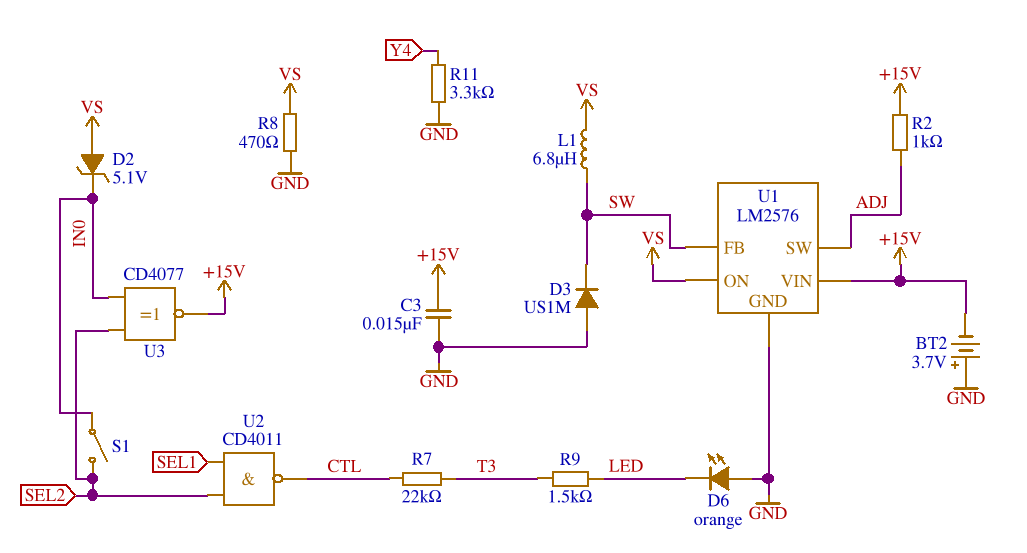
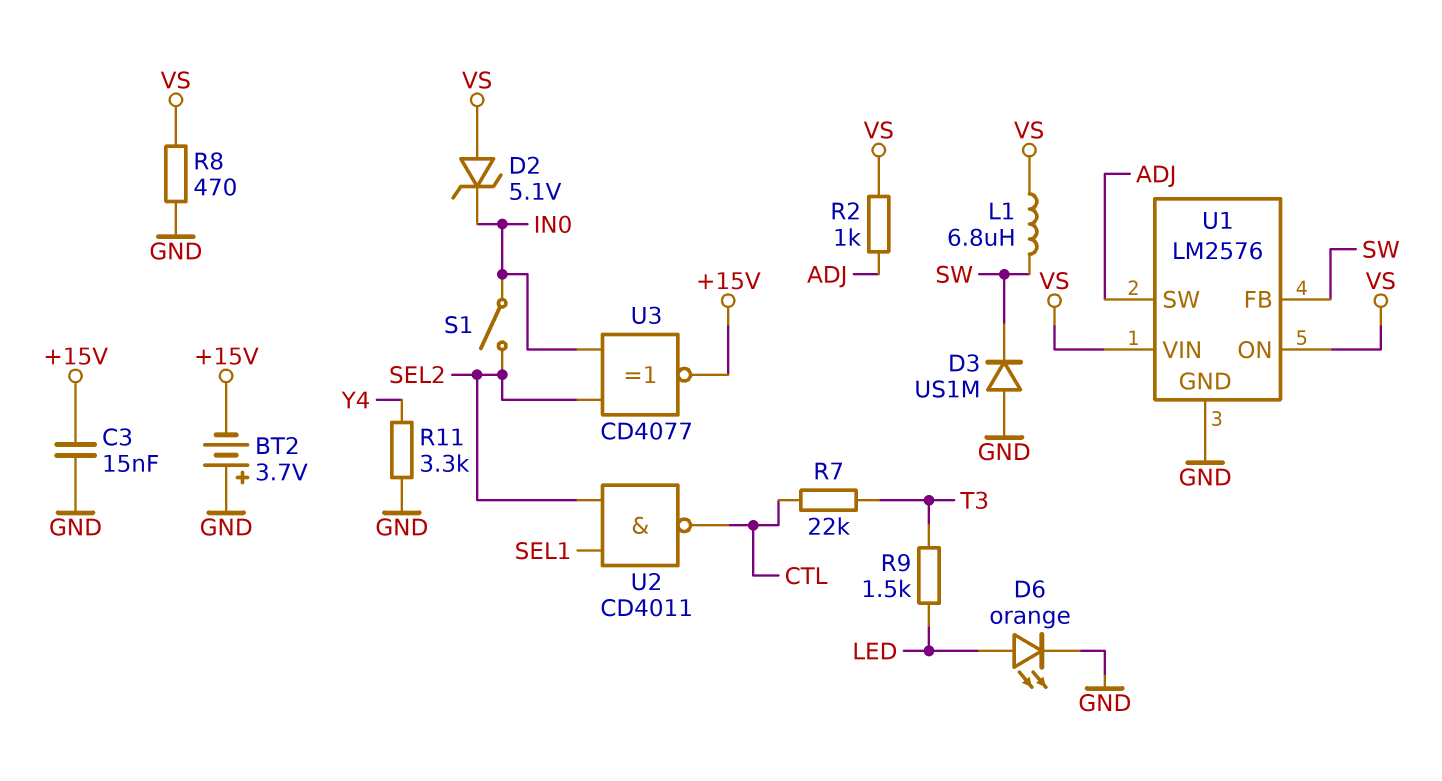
D6: LED orange (A GND, K LED) -> LED orange (A LED, K GND)
R2: 1k (+15V, ADJ) -> 1k (ADJ, VS)
U1 pin VIN: +15V -> VS

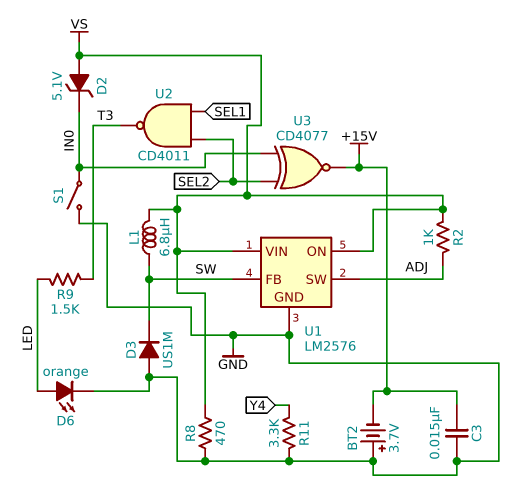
R7: 22k (CTL, T3) -> none
S1: switch (IN0, SEL2) -> switch (GND, IN0)
U2: NAND CD4011 (in SEL1, in SEL2, out CTL) -> NAND CD4011 (in SEL1, in SEL2, out T3)

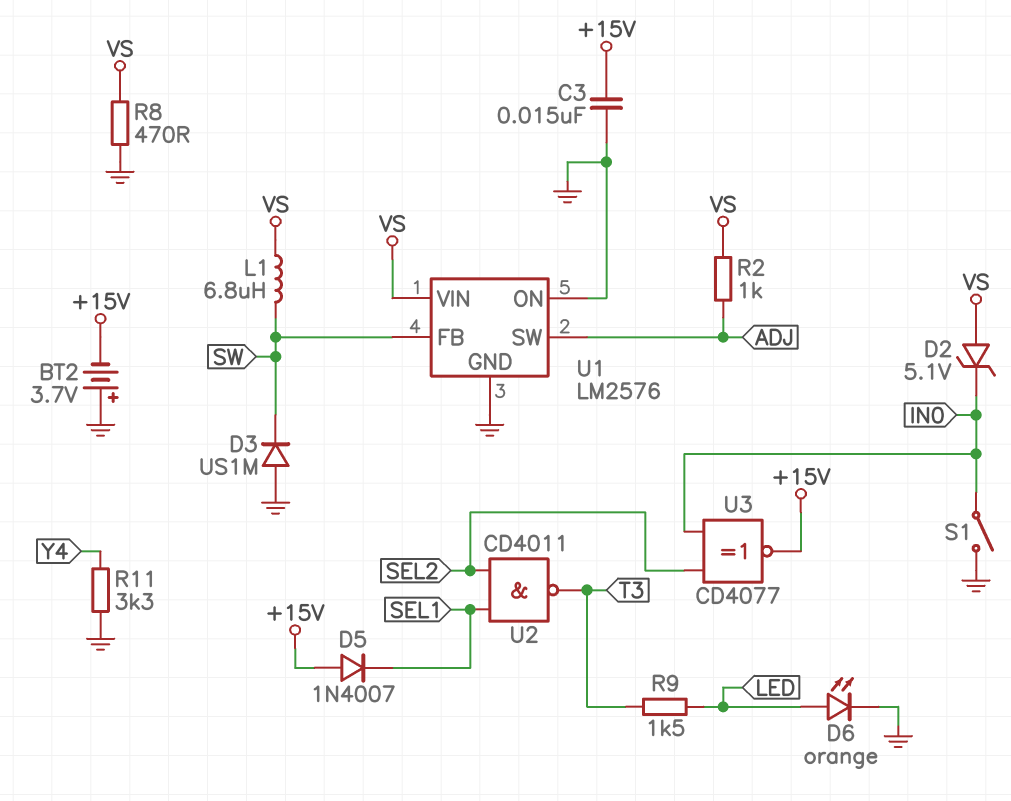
D5: none -> diode 1N4007 (A +15V, K SEL1)
U1 pin ON: VS -> GND

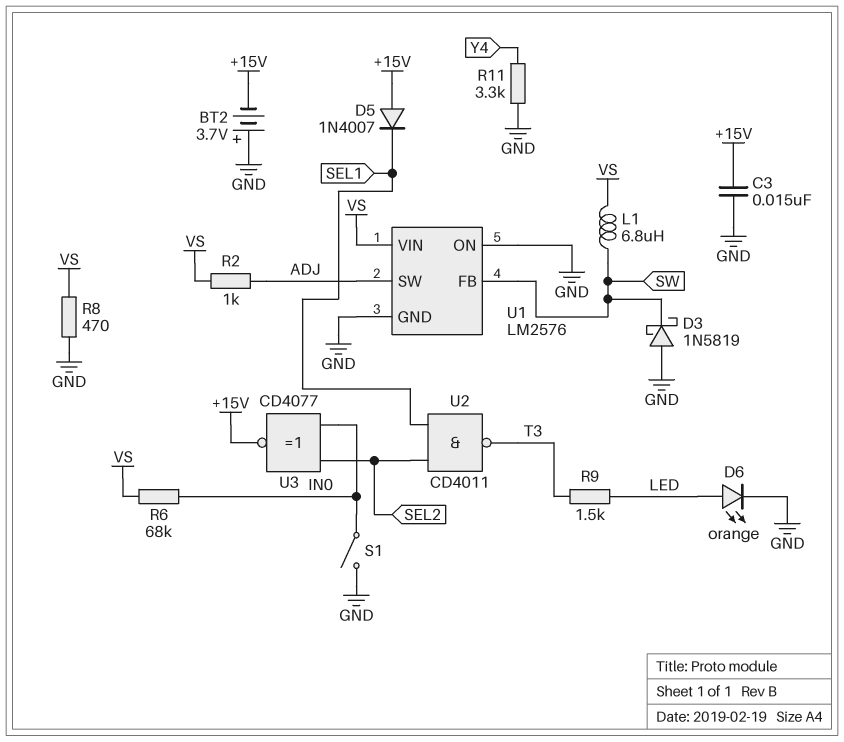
D2: zener 5.1V (A VS, K IN0) -> none
D3: diode US1M (A GND, K SW) -> schottky 1N5819 (A GND, K SW)
R6: none -> 68k (IN0, VS)

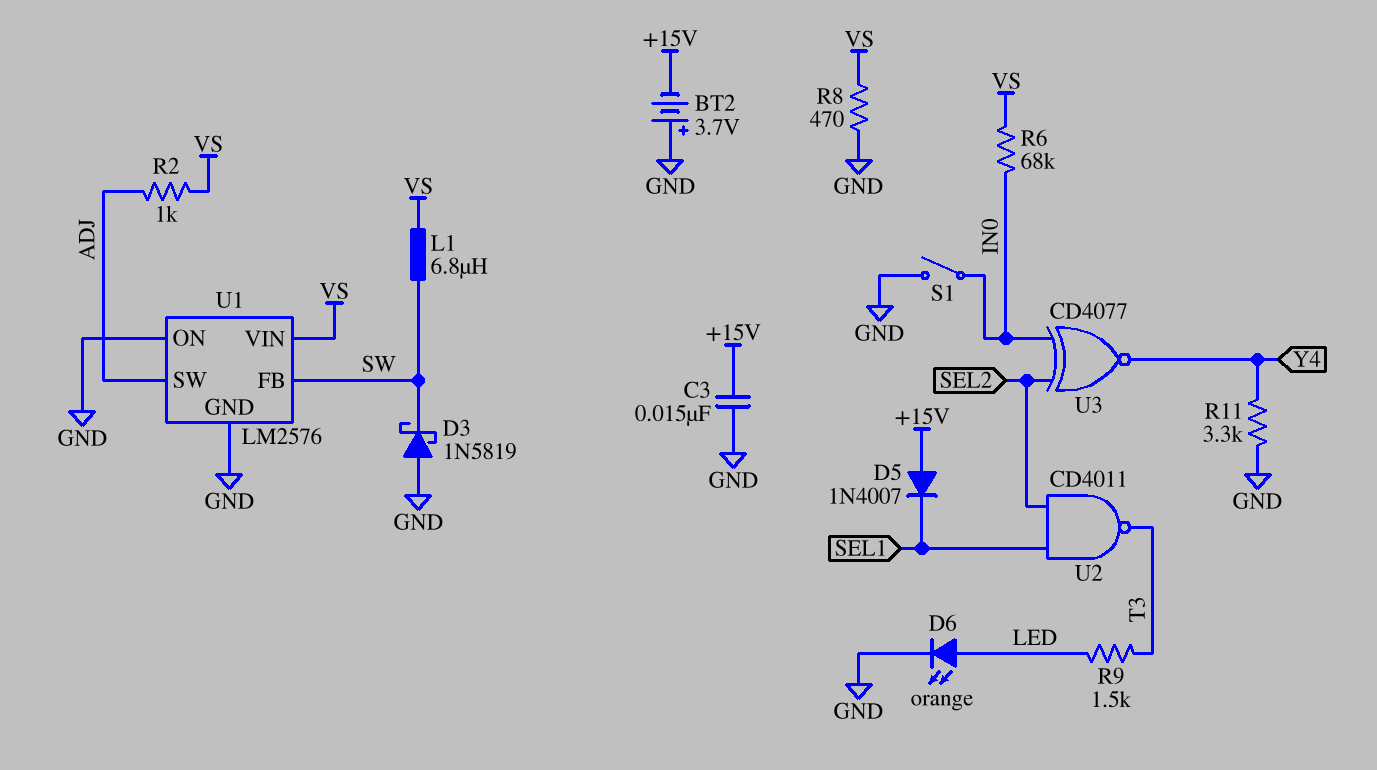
U3: XNOR CD4077 (in IN0, in SEL2, out +15V) -> XNOR CD4077 (in IN0, in SEL2, out Y4)

